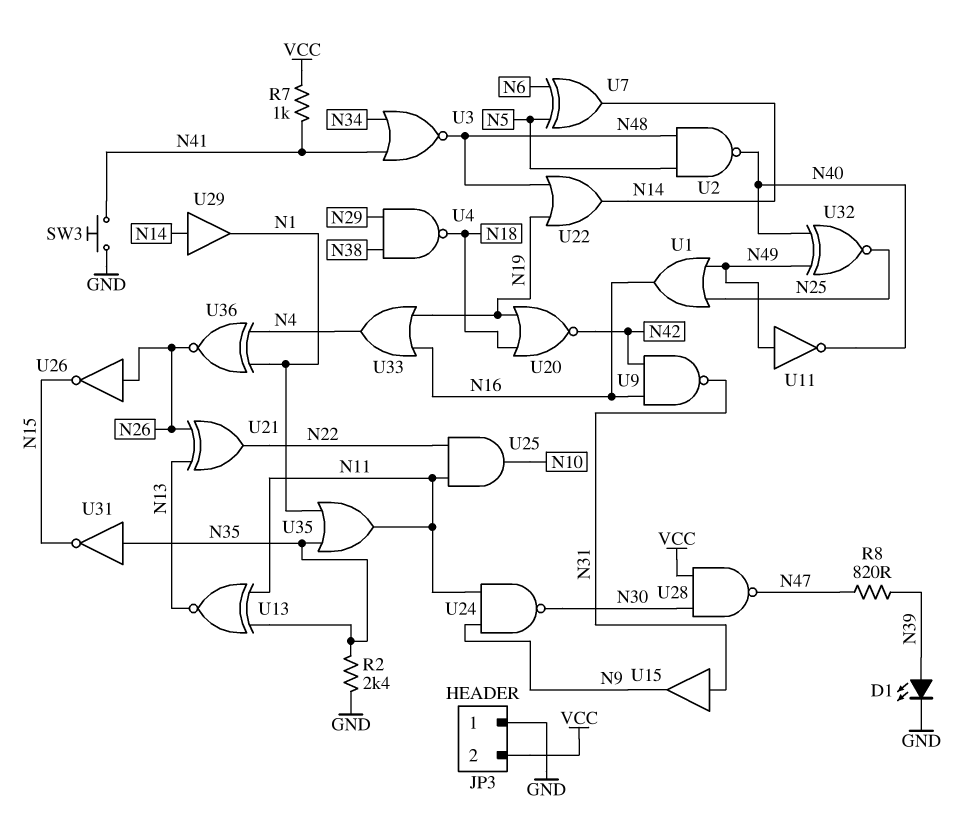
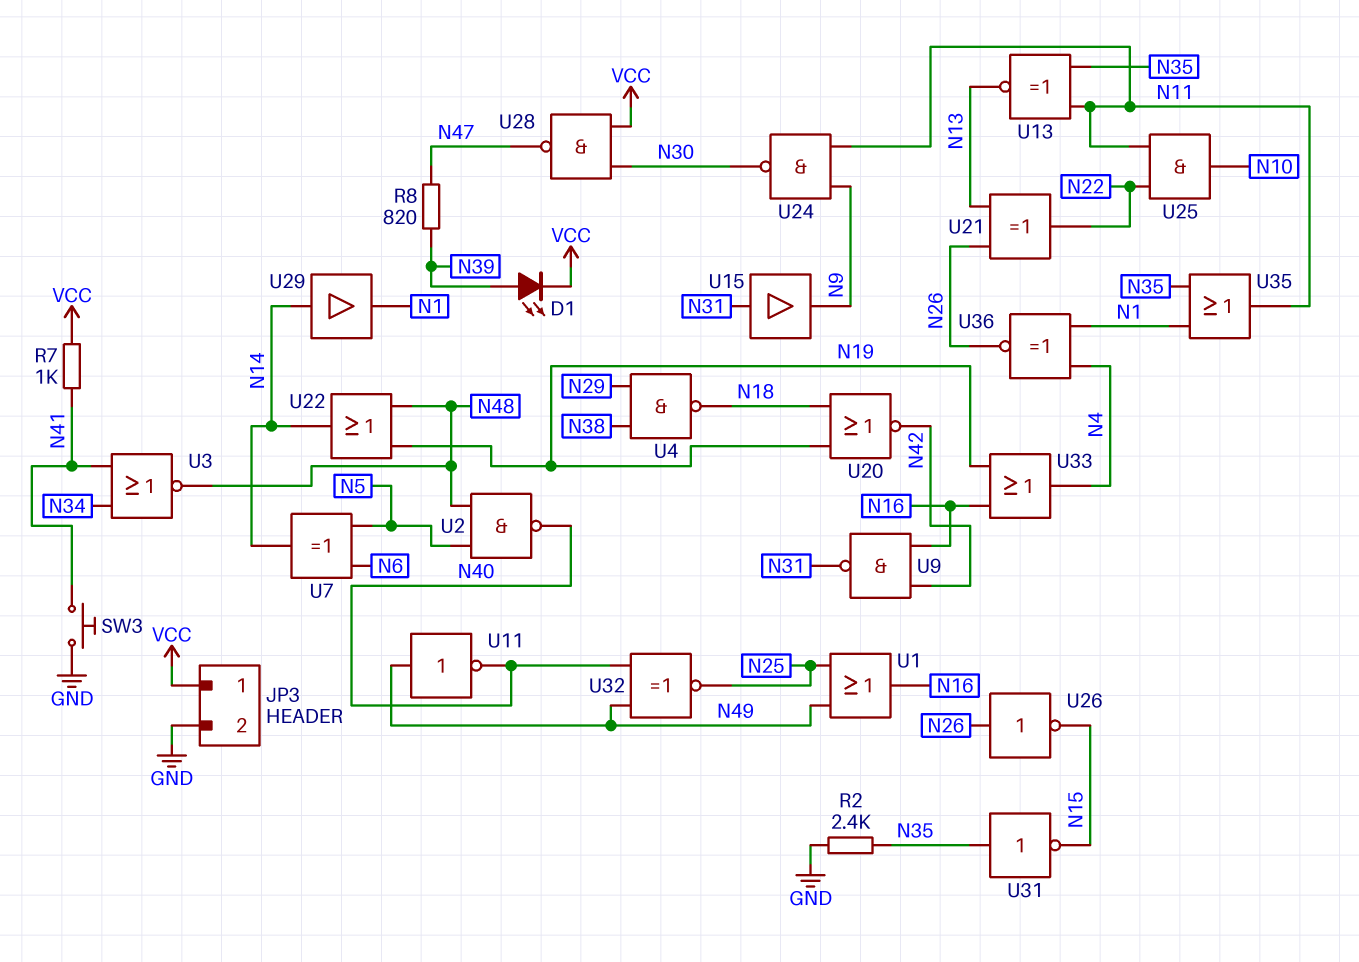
D1: LED (A N39, K GND) -> LED (A N39, K VCC)
JP3 pin 1: GND -> VCC
JP3 pin 2: VCC -> GND

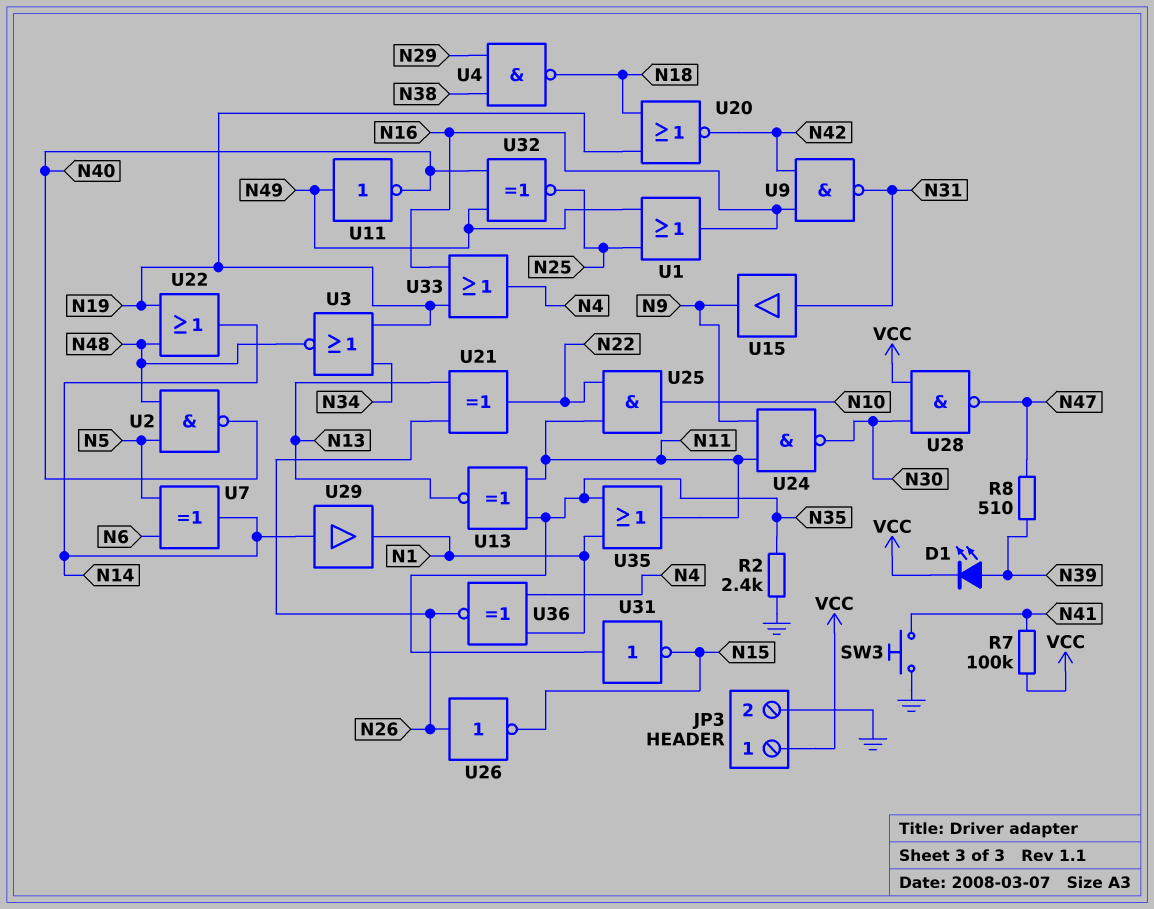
R7: 1k (N41, VCC) -> 100k (N41, VCC)
R8: 820 (N39, N47) -> 510 (N39, N47)
U3: NOR (in N34, in N41, out N48) -> NOR (in N19, in N34, out N48)

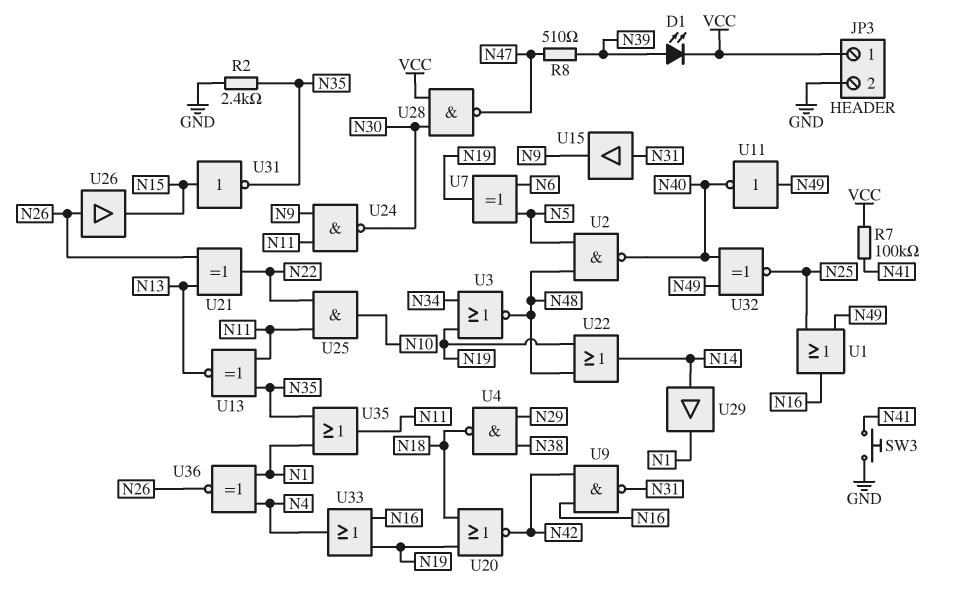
U7: XOR (in N5, in N6, out N14) -> XOR (in N5, in N6, out N19)
U26: NOT (in N26, out N15) -> buffer (in N26, out N15)
U31: NOT (in N35, out N15) -> NOT (in N15, out N35)

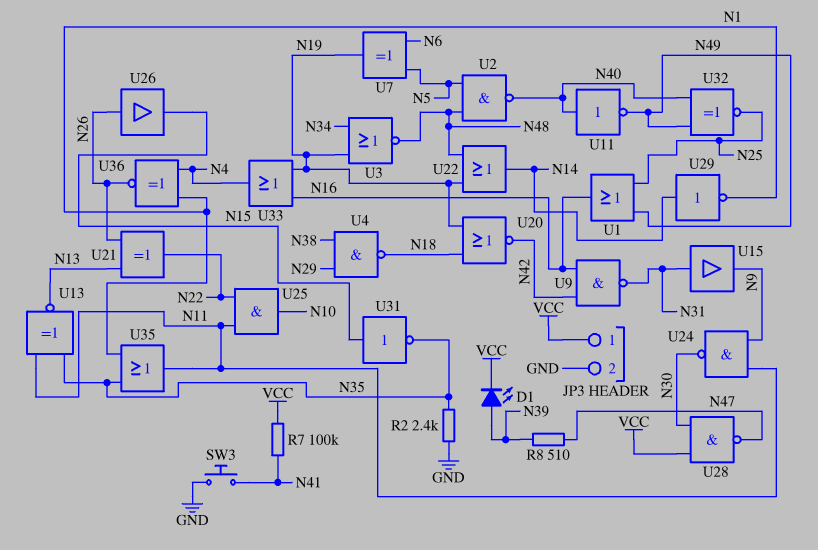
U11: NOT (in N49, out N40) -> NOT (in N40, out N49)
U29: buffer (in N14, out N1) -> NOT (in N14, out N1)

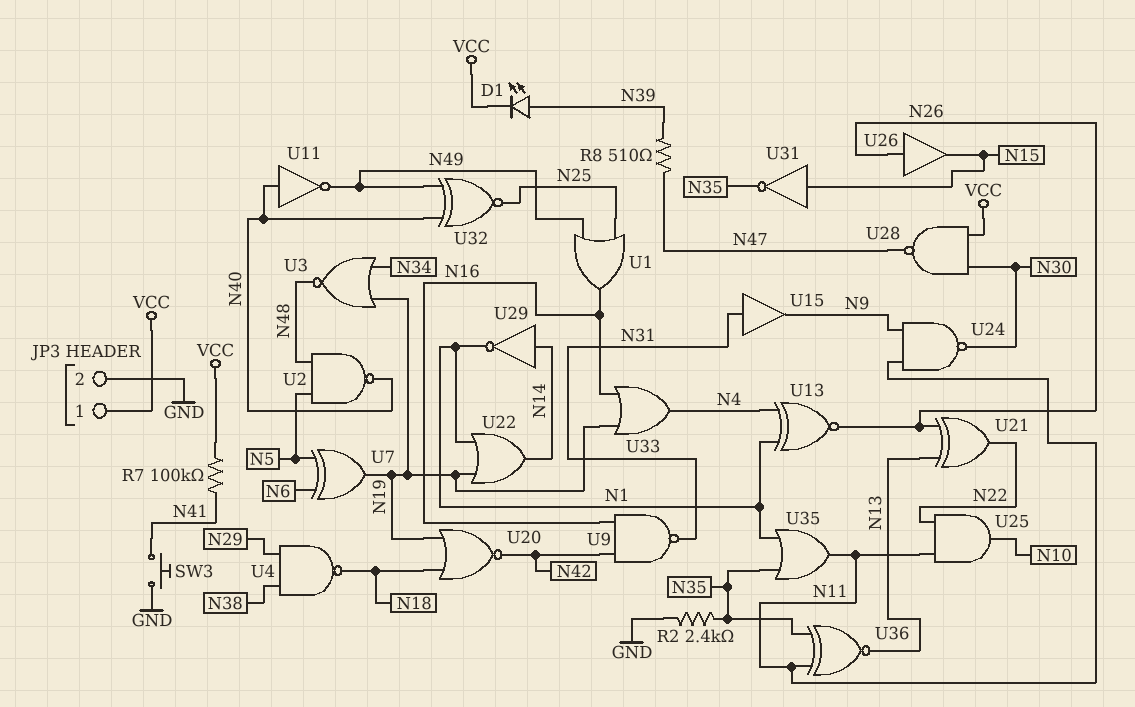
U13: XNOR (in N11, in N35, out N13) -> XNOR (in N1, in N4, out N26)
U22: OR (in N19, in N48, out N14) -> OR (in N1, in N19, out N14)
U36: XNOR (in N1, in N4, out N26) -> XNOR (in N11, in N35, out N13)

